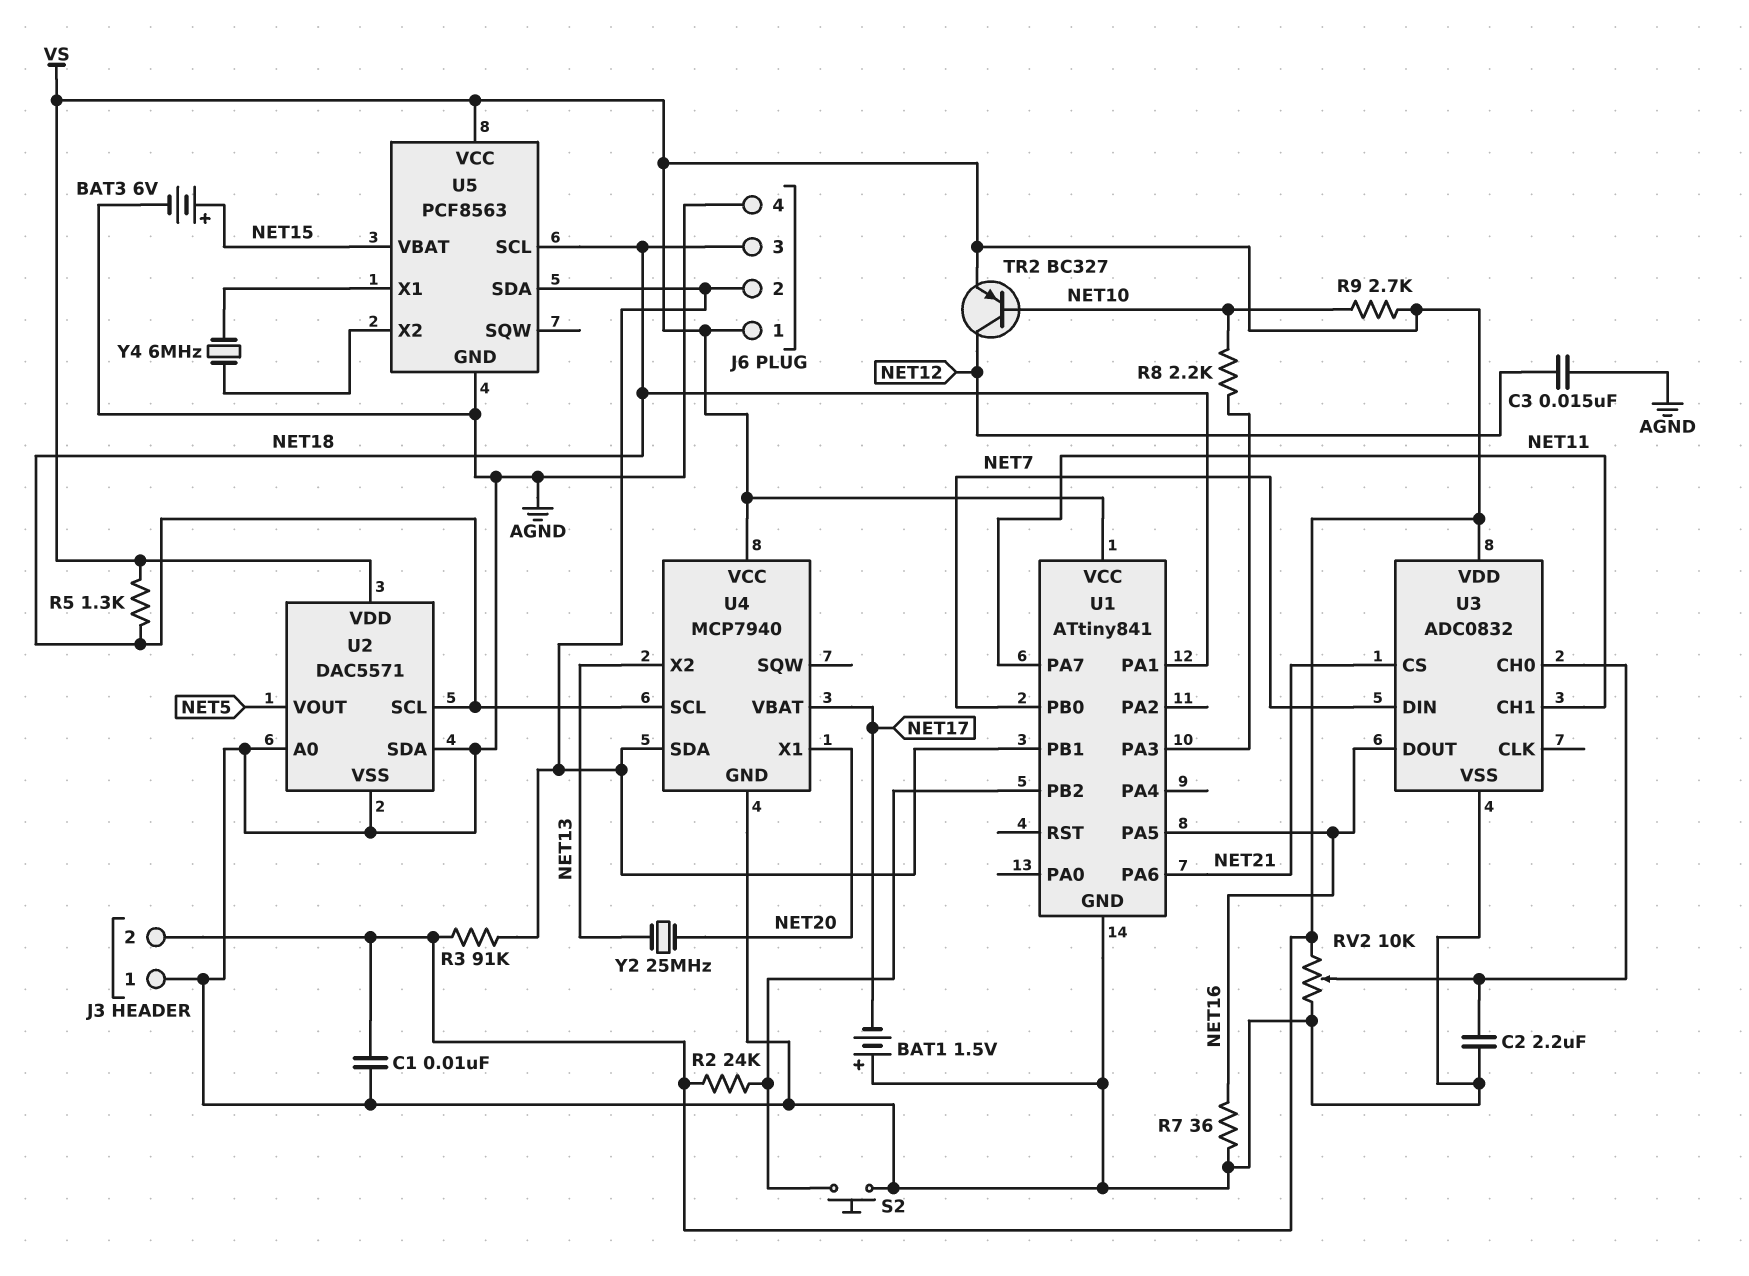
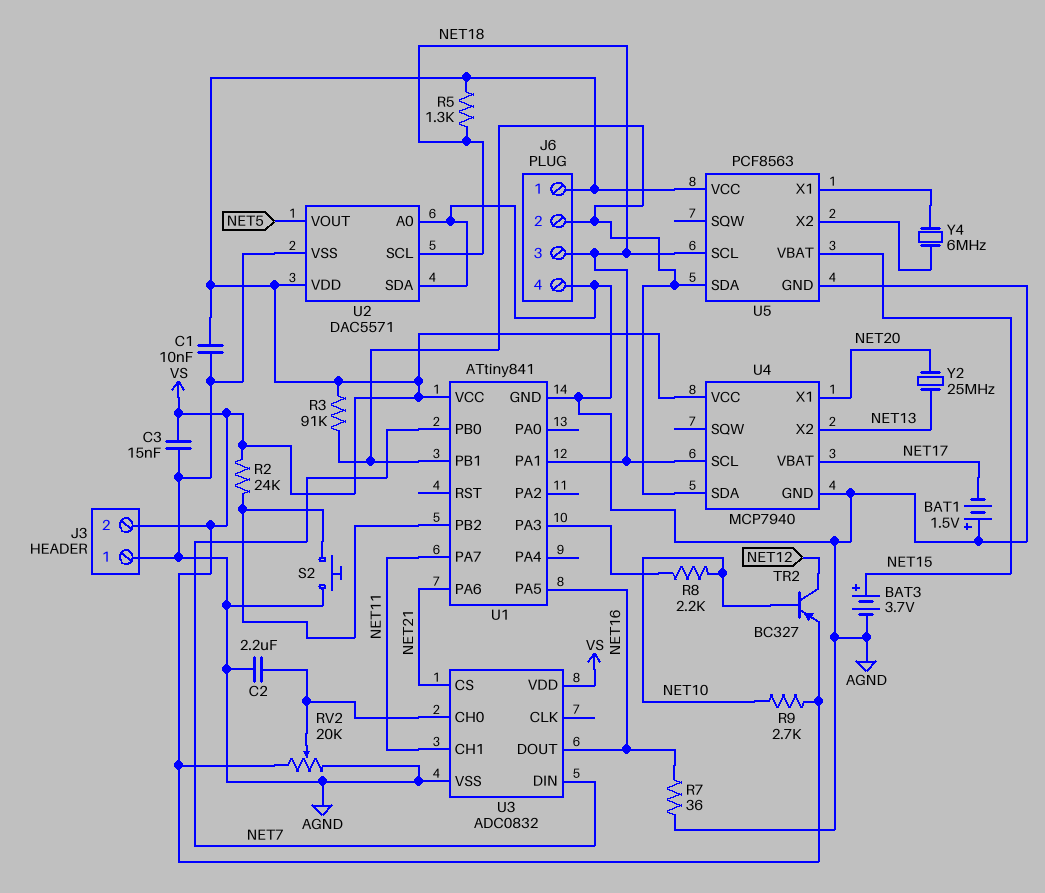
BAT3: 6V (plus NET15, minus AGND) -> 3.7V (plus NET15, minus AGND)
C3: 15nF (AGND, NET12) -> 15nF (AGND, VS)
RV2: 10k (AGND, VS, wiper U3/CH0) -> 20k (AGND, VS, wiper U3/CH0)

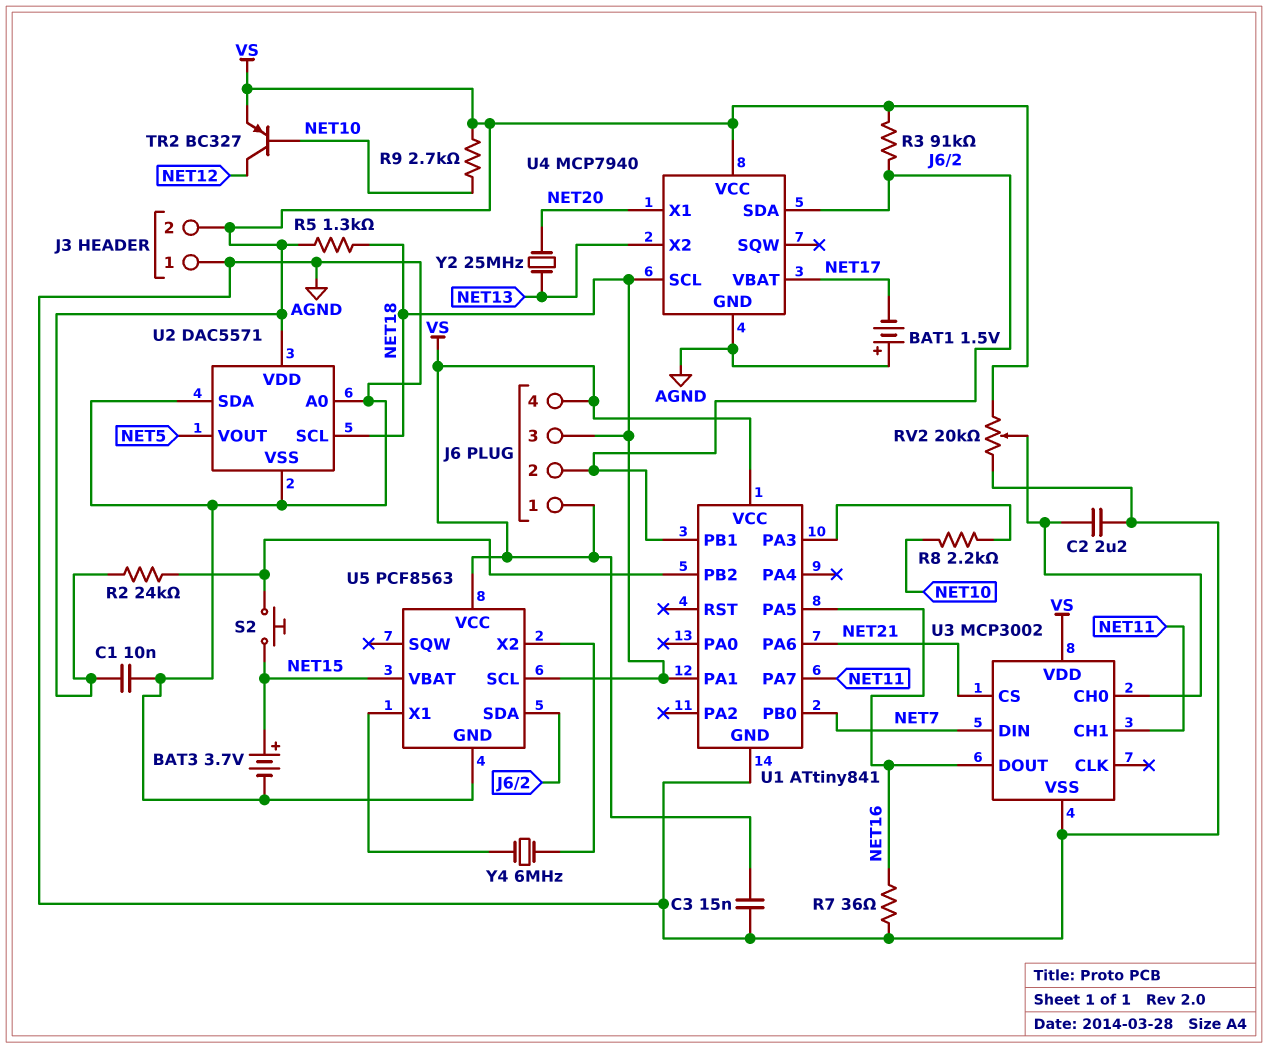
J6 pin 4: AGND -> VS
S2: button (AGND, U1/PB2) -> button (NET15, U1/PB2)
U3: ADC0832 -> MCP3002

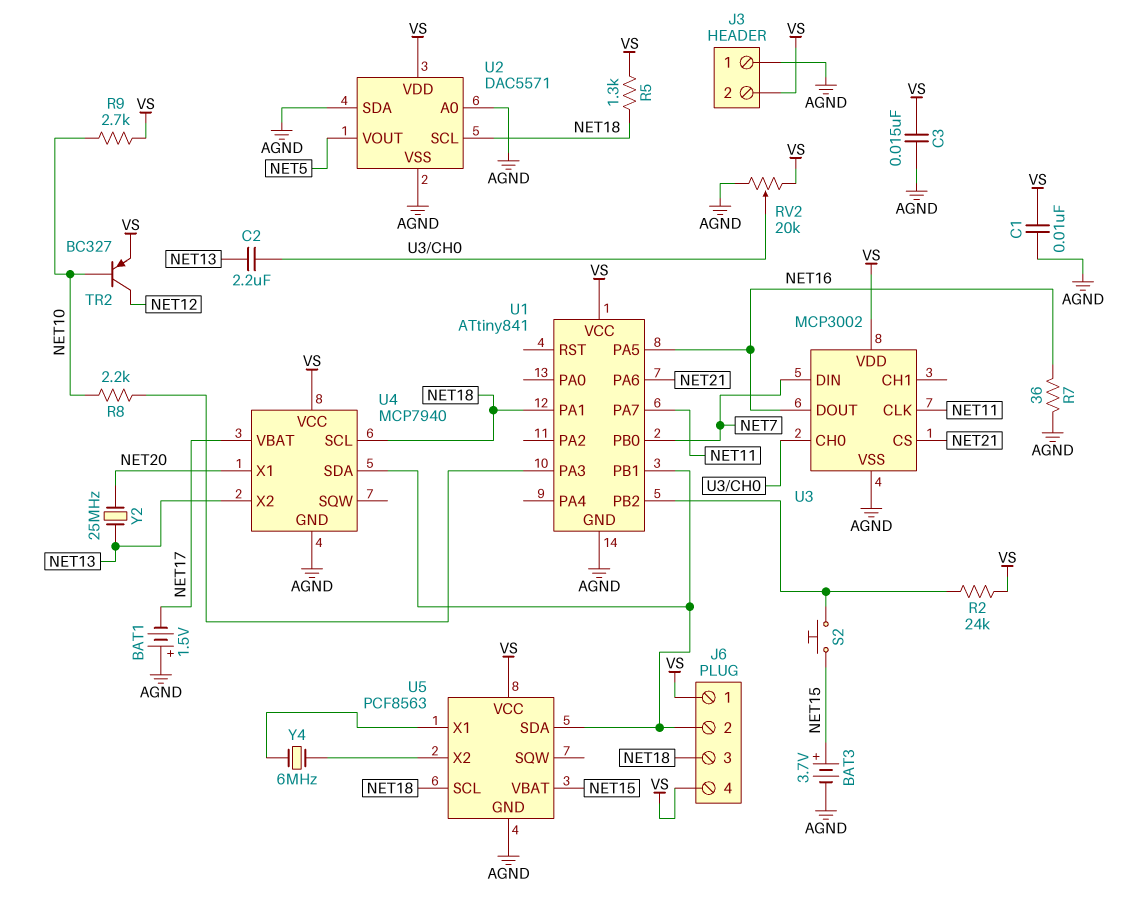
C2: 2.2uF (AGND, U3/CH0) -> 2.2uF (NET13, U3/CH0)
R3: 91k (J6/2, VS) -> none
U3 pin CH1: NET11 -> none
U3 pin CLK: none -> NET11

